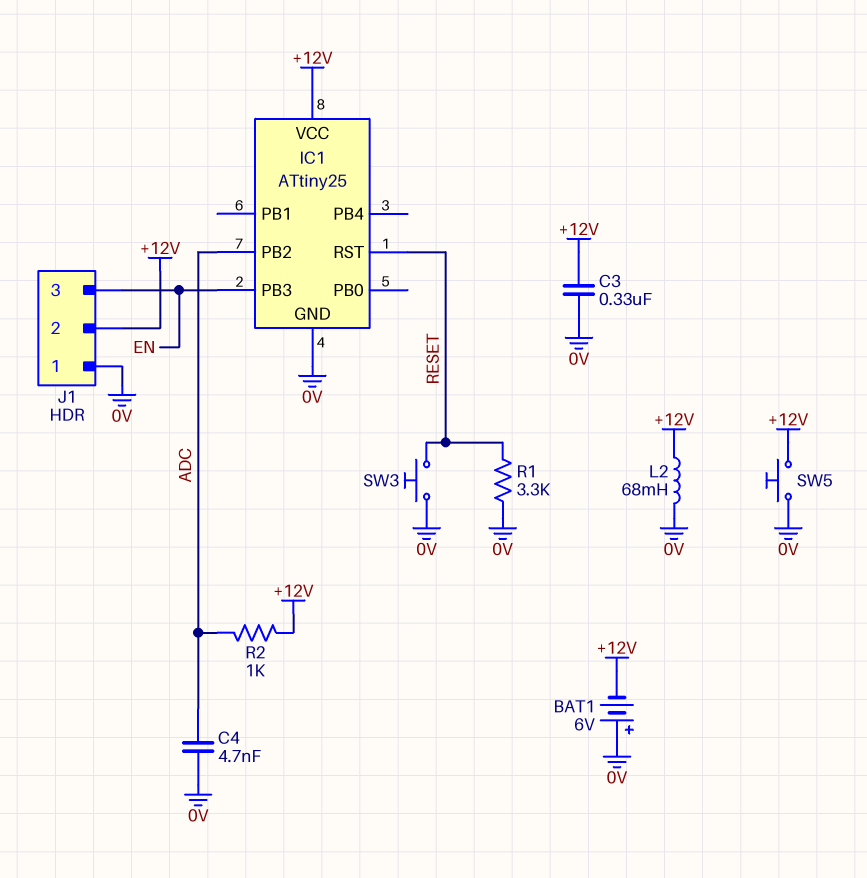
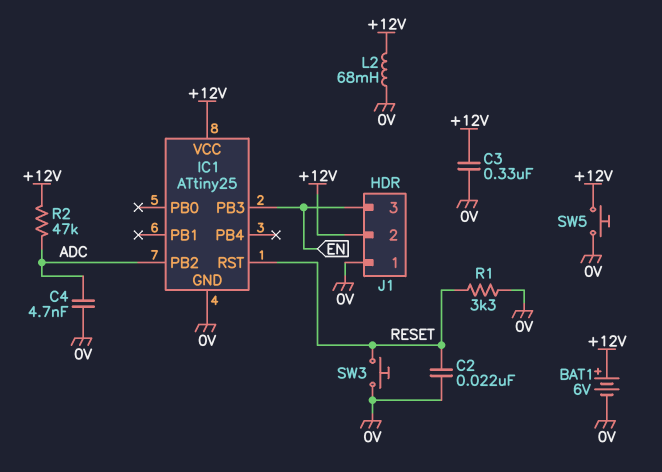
BAT1: 6V (plus 0V, minus +12V) -> 6V (plus +12V, minus 0V)
C2: none -> 22nF (0V, RESET)
R2: 1k (+12V, ADC) -> 47k (+12V, ADC)

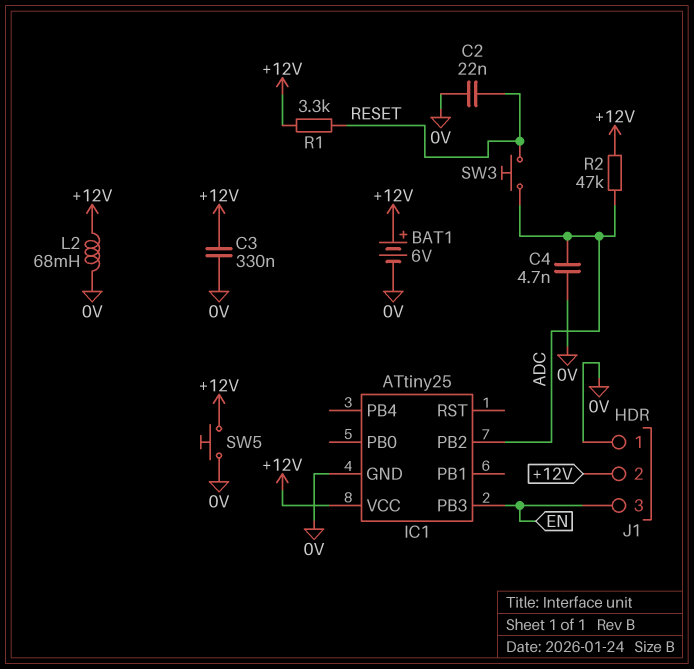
IC1 pin RST: RESET -> none
R1: 3.3k (0V, RESET) -> 3.3k (+12V, RESET)
SW3: button (0V, RESET) -> button (ADC, RESET)

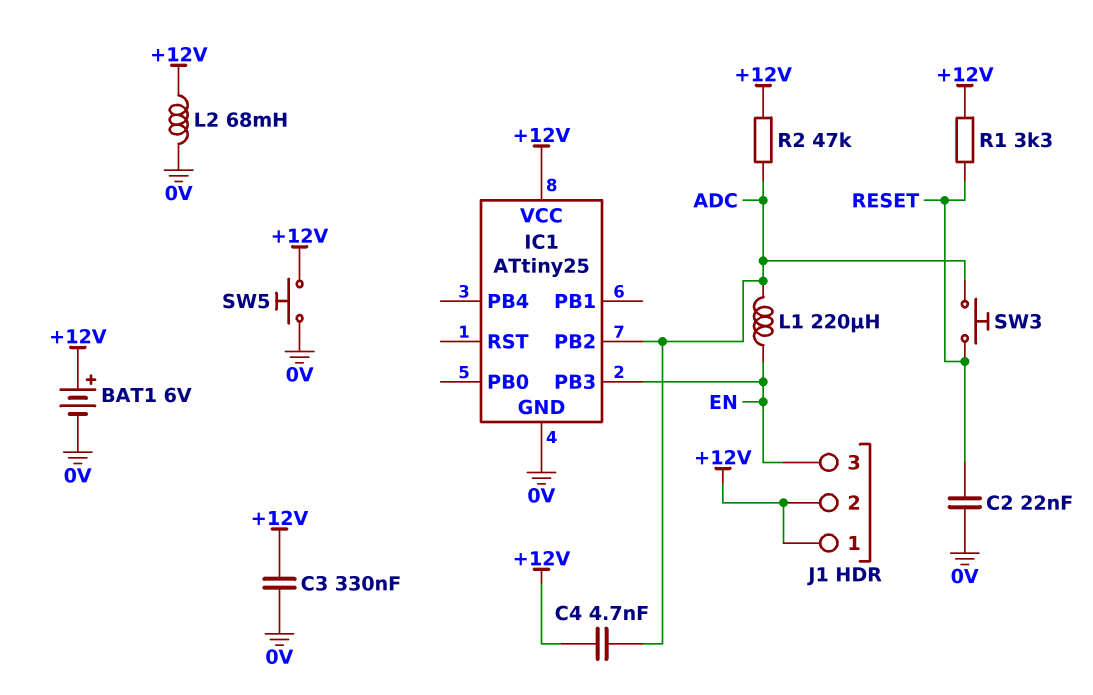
C4: 4.7nF (0V, ADC) -> 4.7nF (+12V, ADC)
J1 pin 1: 0V -> +12V
L1: none -> 220uH (ADC, EN)

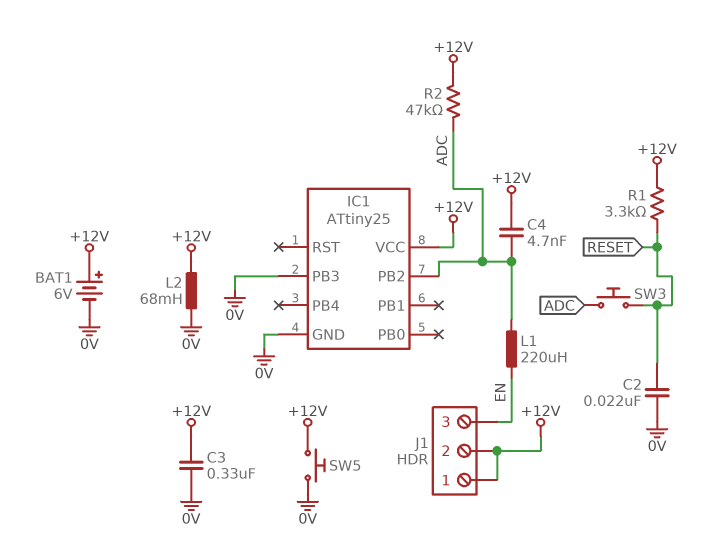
IC1 pin PB3: EN -> 0V

